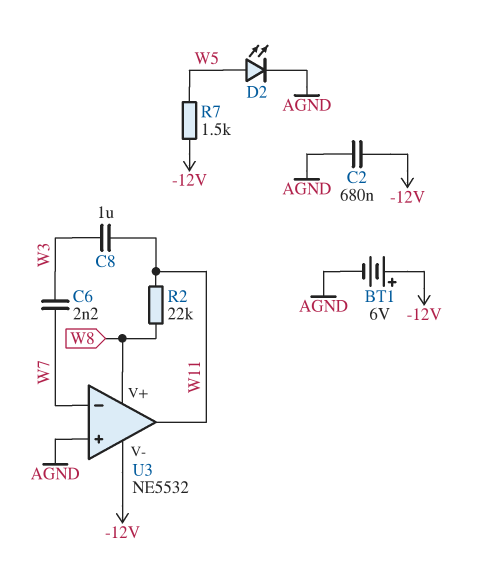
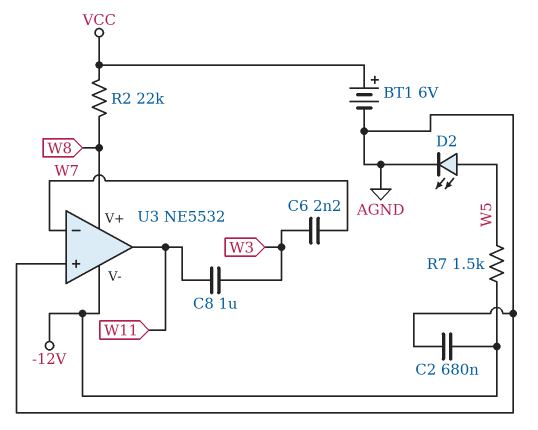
BT1: 6V (plus -12V, minus AGND) -> 6V (plus VCC, minus AGND)
R2: 22k (W8, W11) -> 22k (VCC, W8)

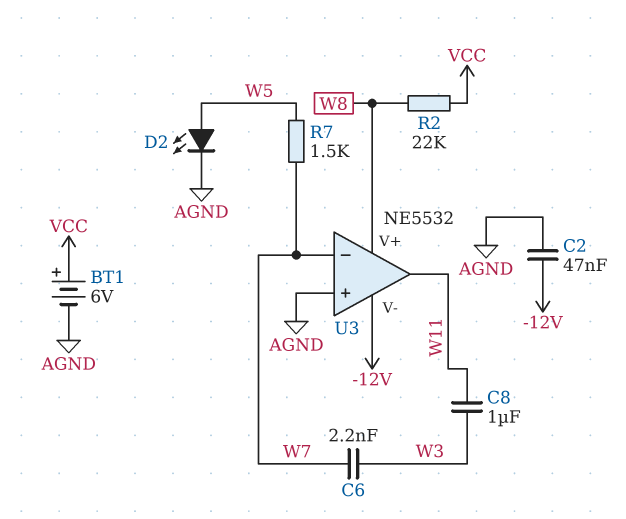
C2: 680nF (-12V, AGND) -> 47nF (-12V, AGND)
R7: 1.5k (-12V, W5) -> 1.5k (W5, W7)

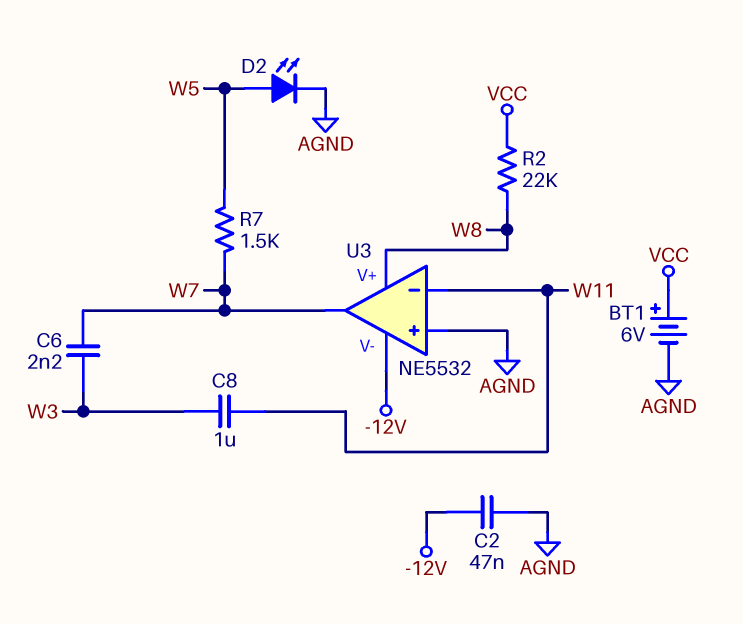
U3 pin in-: W7 -> W11
U3 pin out: W11 -> W7

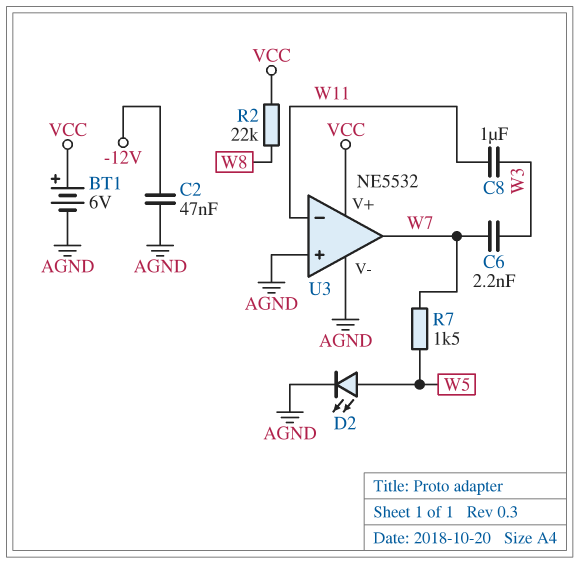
U3 pin V+: W8 -> VCC
U3 pin V-: -12V -> AGND

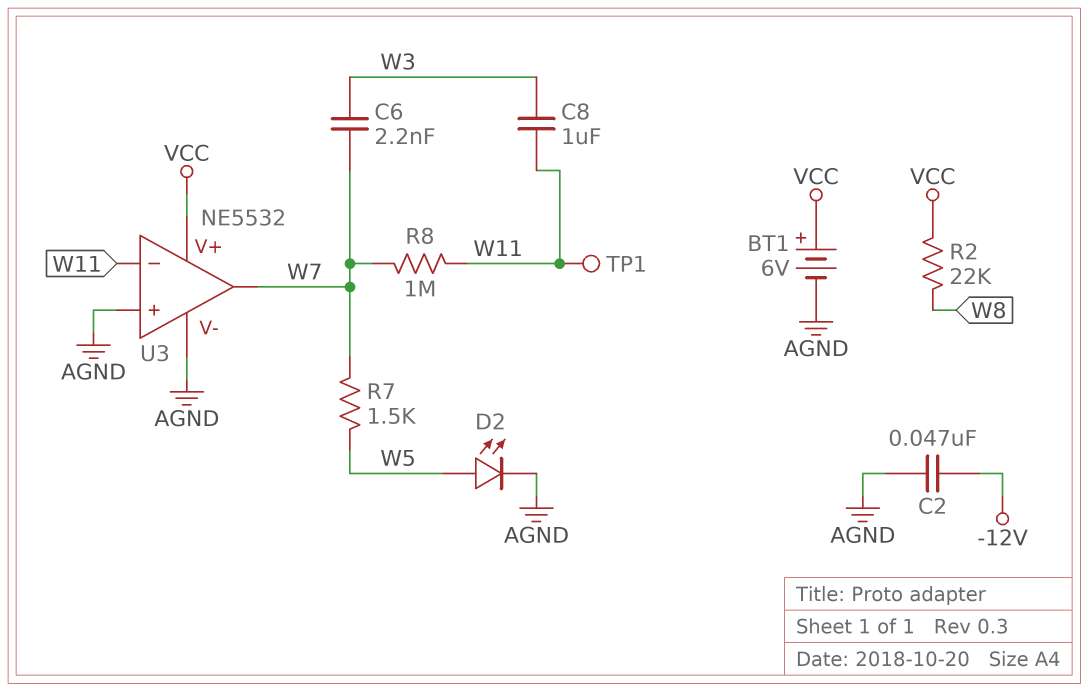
R8: none -> 1M (W7, W11)
TP1: none -> test point (W11)

